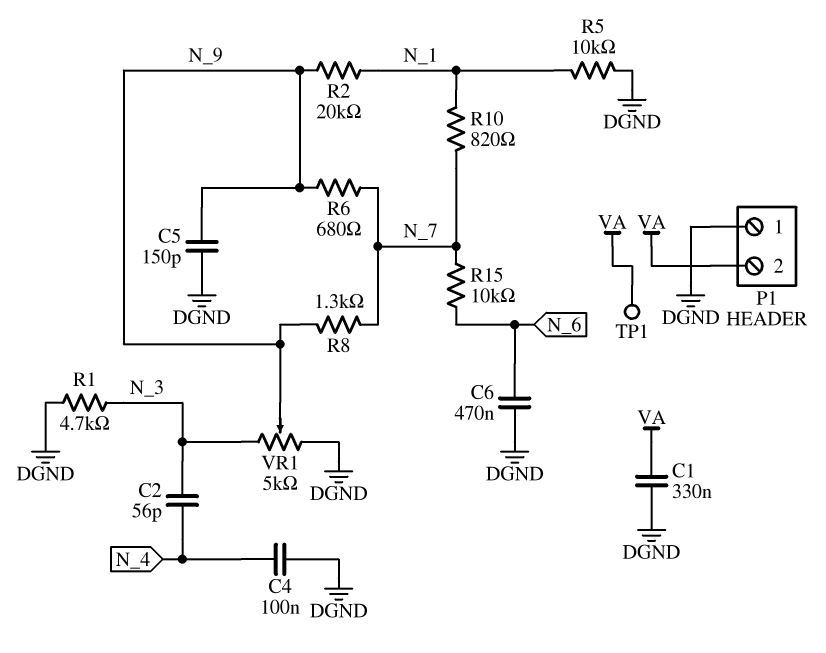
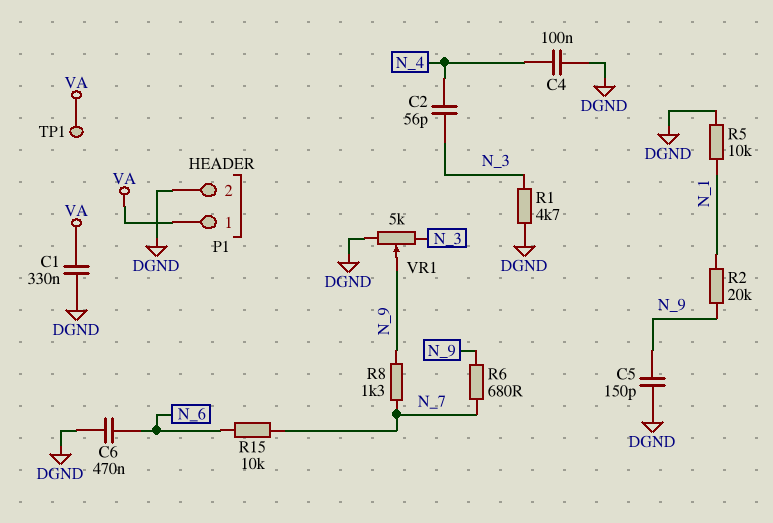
P1 pin 1: DGND -> VA
P1 pin 2: VA -> DGND
R10: 820 (N_1, N_7) -> none

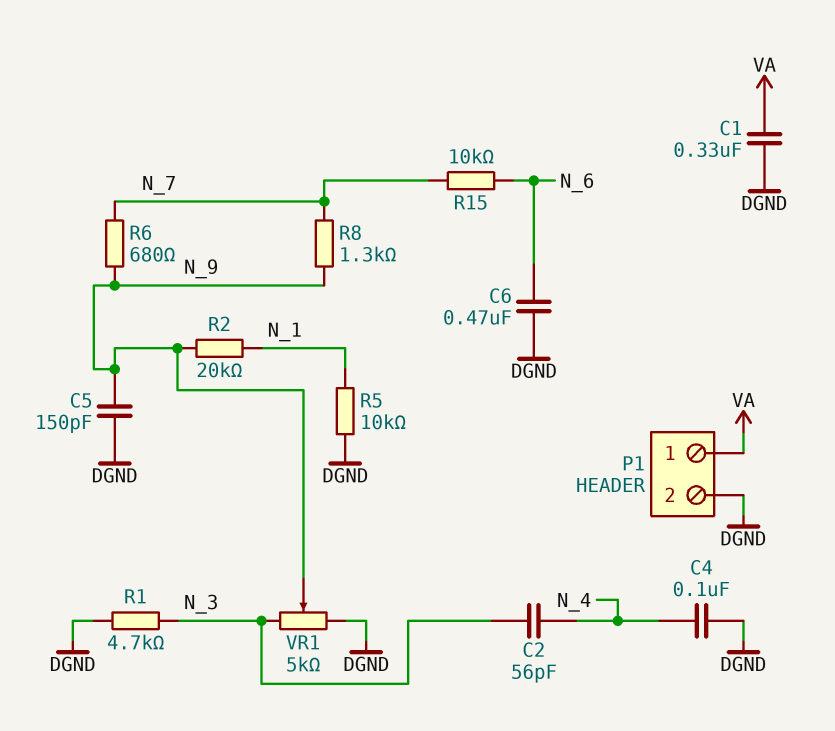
TP1: test point (VA) -> none

